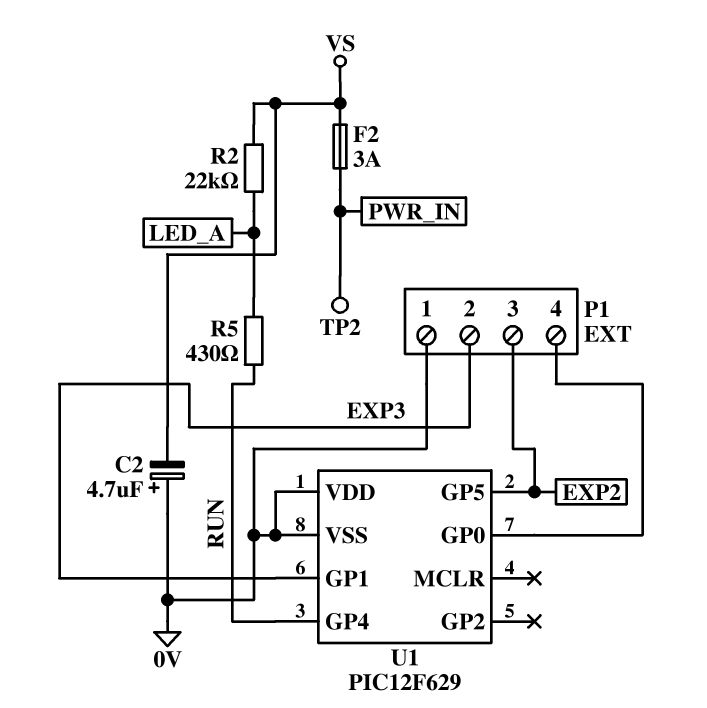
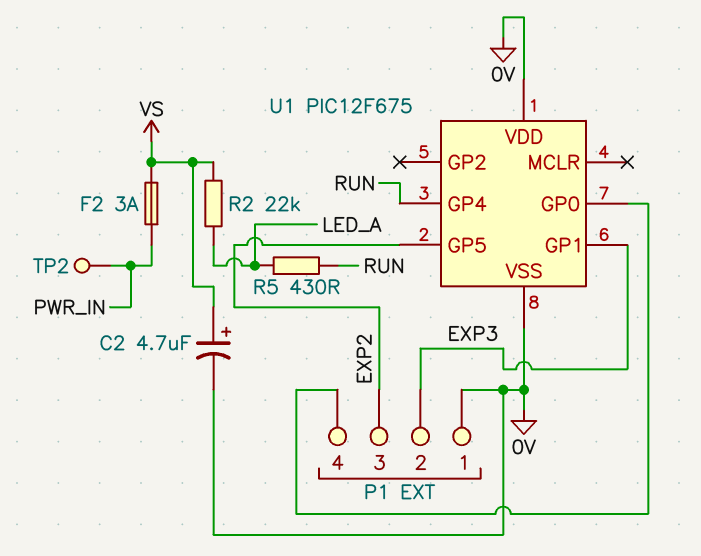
C2: 4.7uF (plus 0V, minus VS) -> 4.7uF (plus VS, minus 0V)
U1: PIC12F629 -> PIC12F675

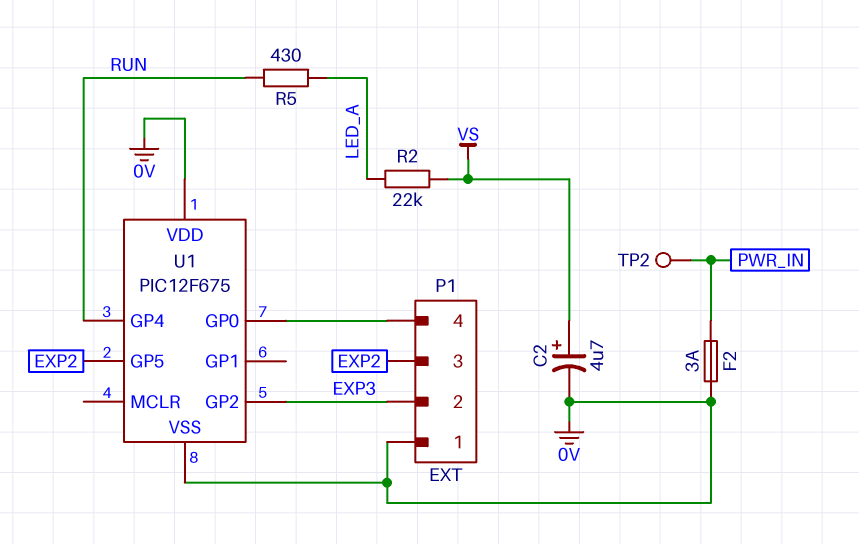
F2: 3A (PWR_IN, VS) -> 3A (0V, PWR_IN)
U1 pin GP1: EXP3 -> none
U1 pin GP2: none -> EXP3

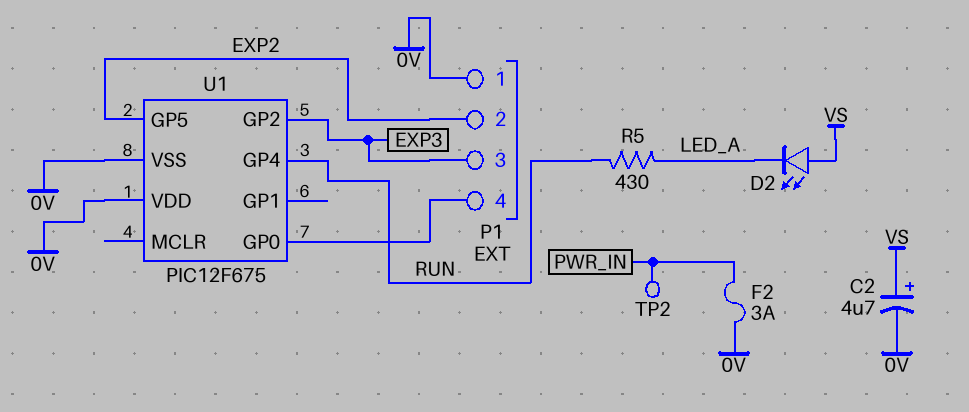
D2: none -> LED (A VS, K LED_A)
P1 pin 2: EXP3 -> EXP2
P1 pin 3: EXP2 -> EXP3
R2: 22k (LED_A, VS) -> none

